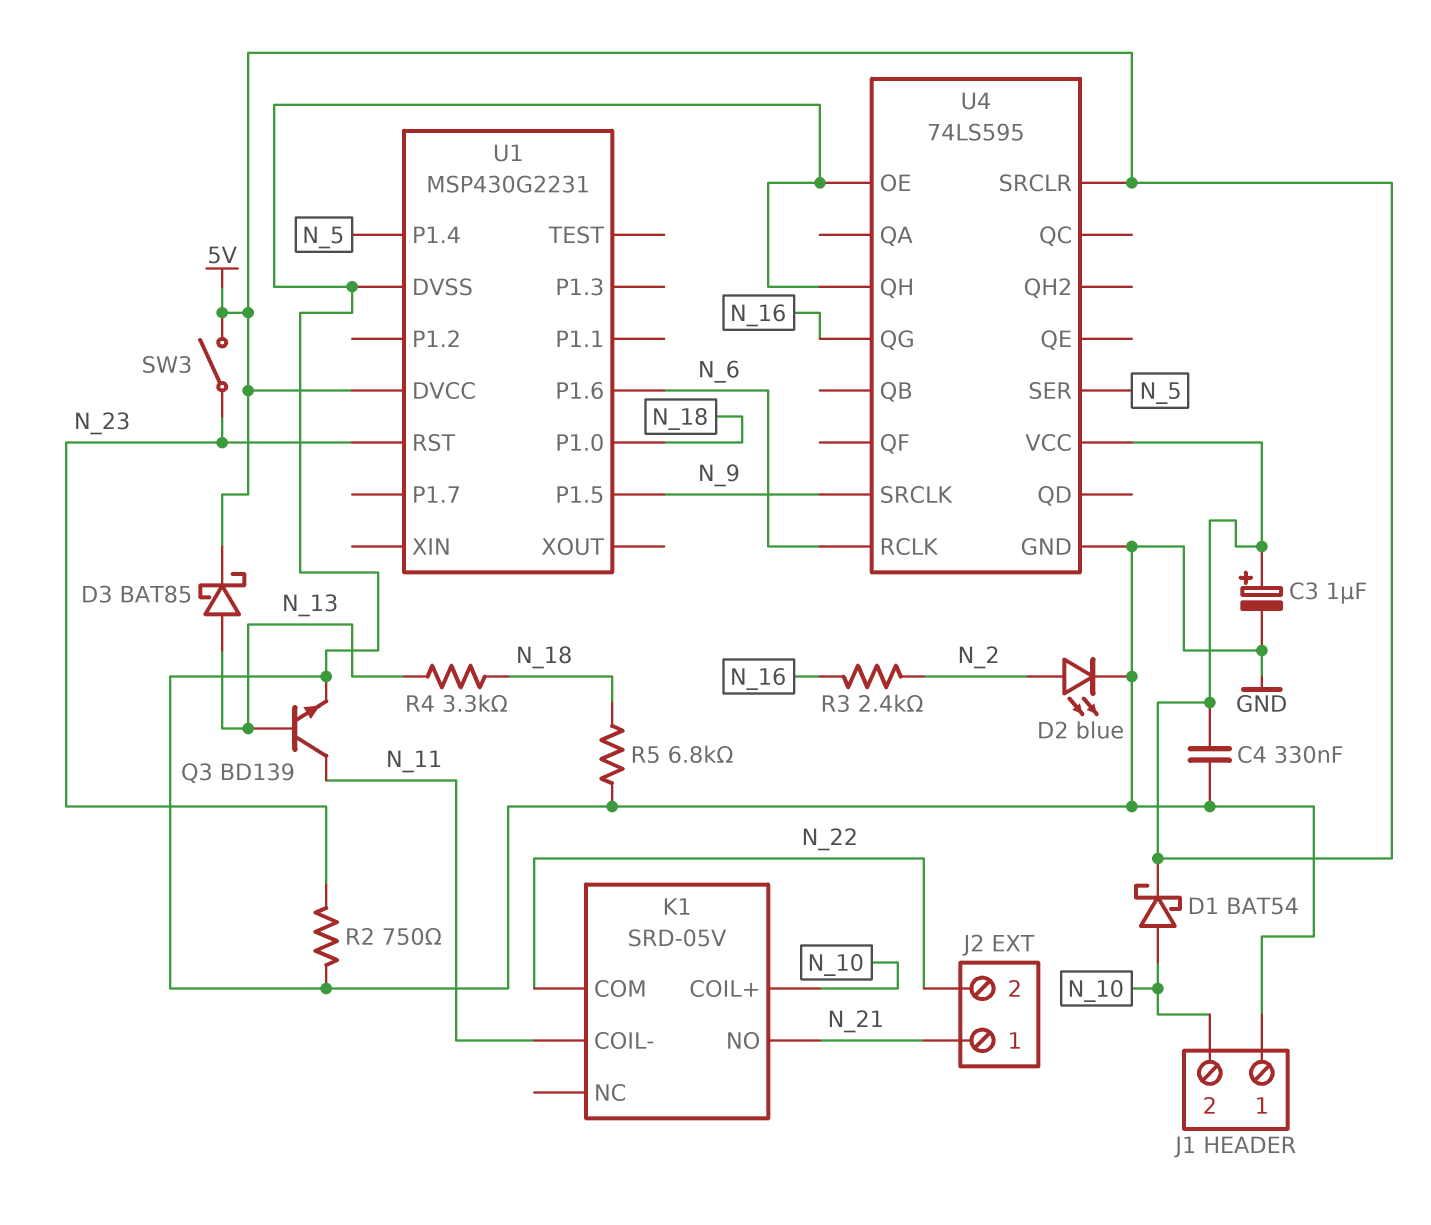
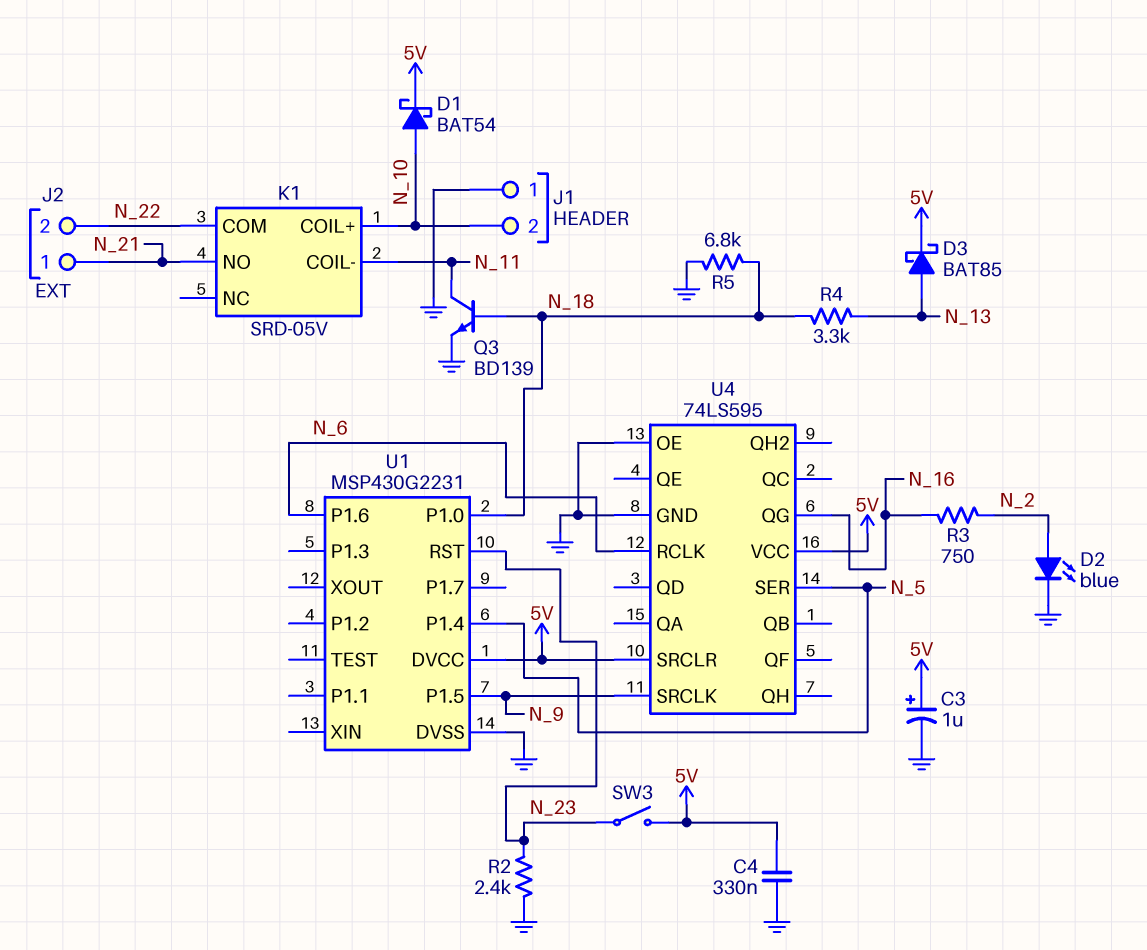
Q3: NPN BD139 (B N_13, C N_11, E GND) -> NPN BD139 (B N_18, C N_11, E GND)
R2: 750 (GND, N_23) -> 2.4k (GND, N_23)
R3: 2.4k (N_2, N_16) -> 750 (N_2, N_16)
U4 pin QH: GND -> none

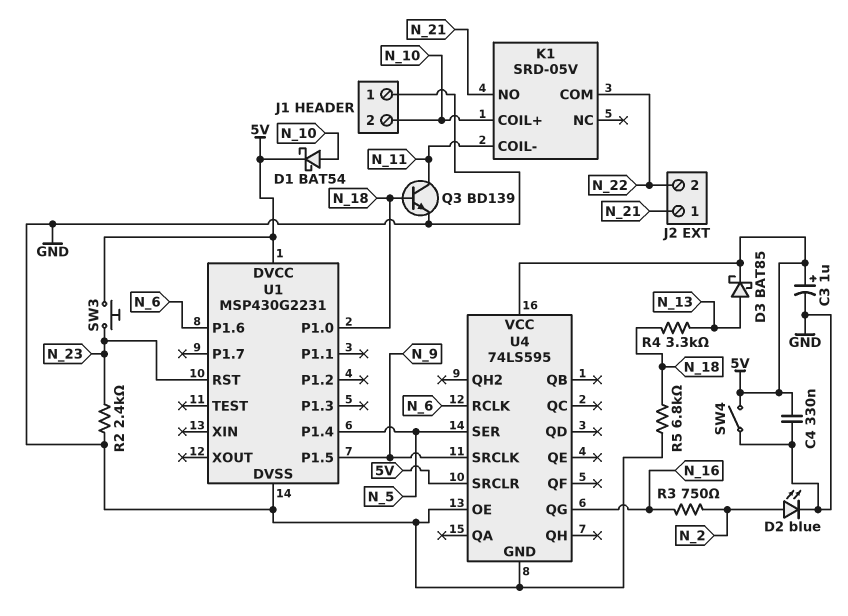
SW3: switch (5V, N_23) -> button (5V, N_23)
SW4: none -> switch (5V, GND)

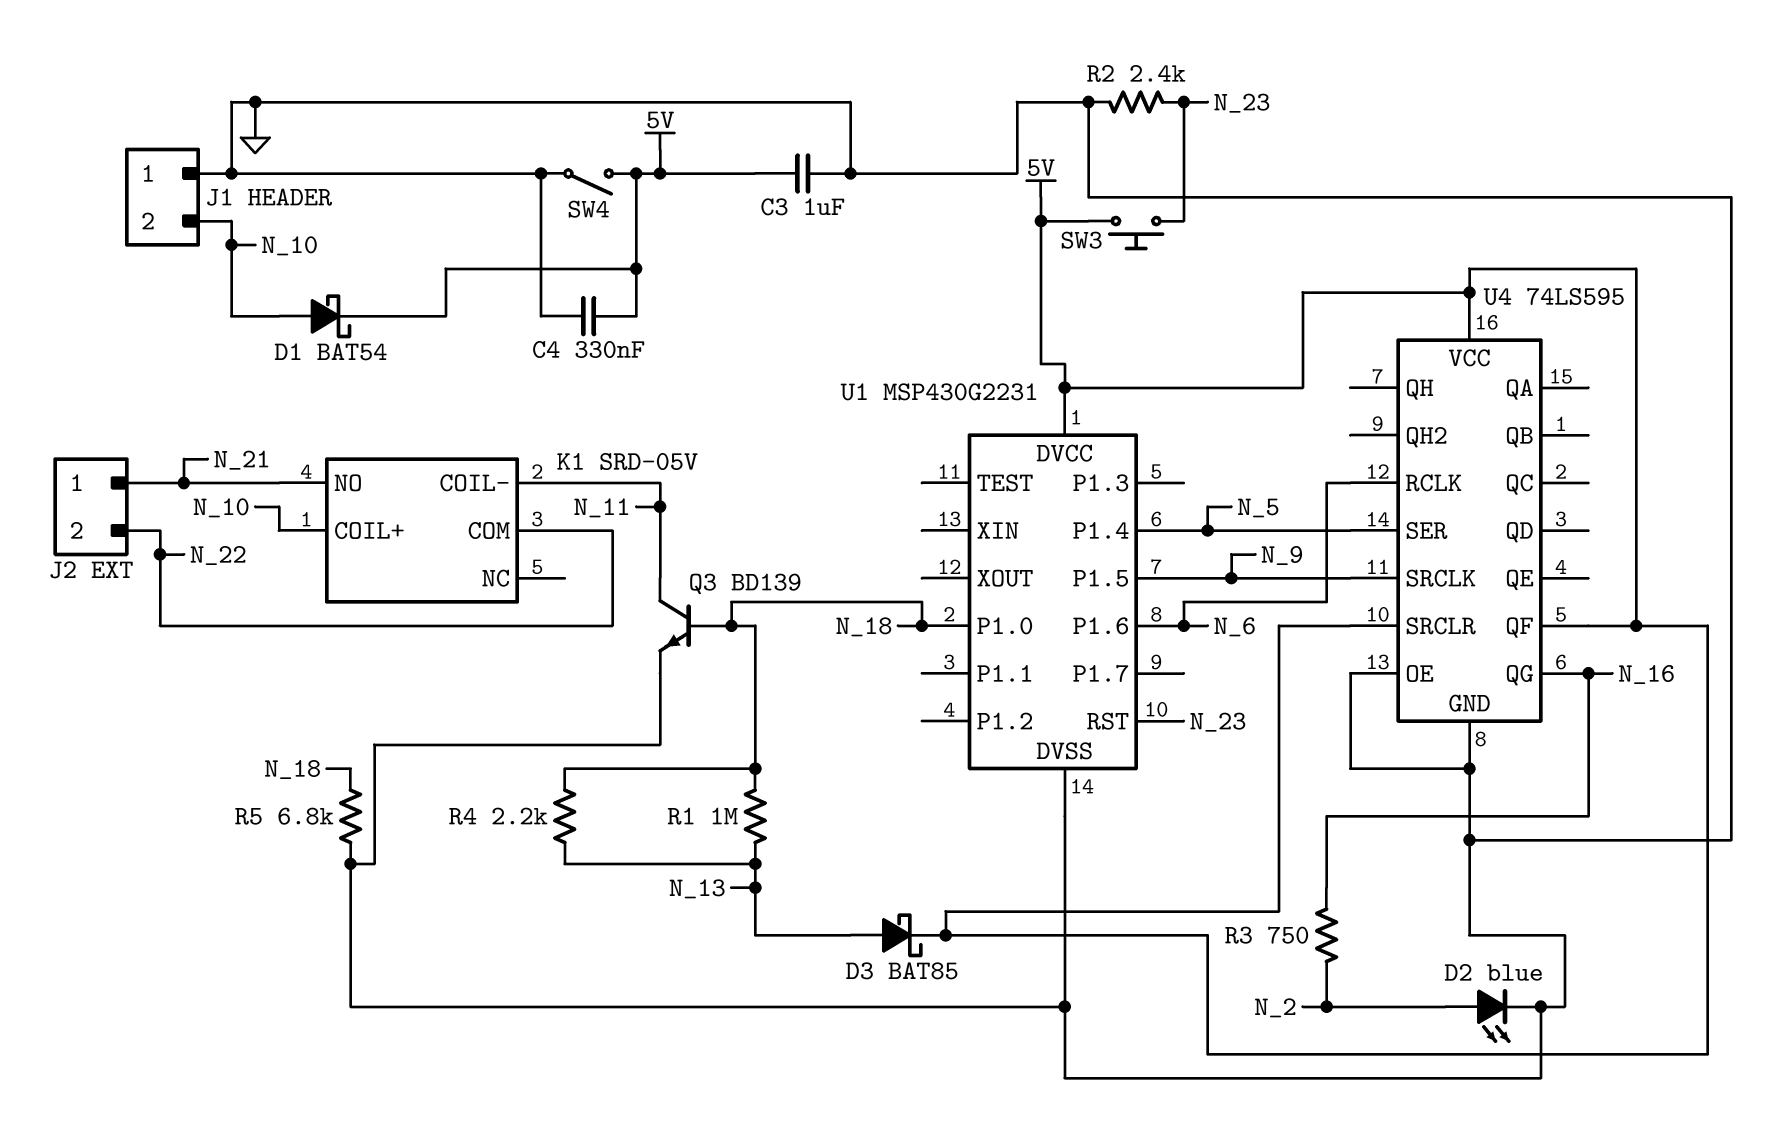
C3: 1uF (plus 5V, minus GND) -> 1uF (5V, GND)
R1: none -> 1M (N_13, N_18)
R4: 3.3k (N_13, N_18) -> 2.2k (N_13, N_18)
U4 pin QF: none -> 5V

